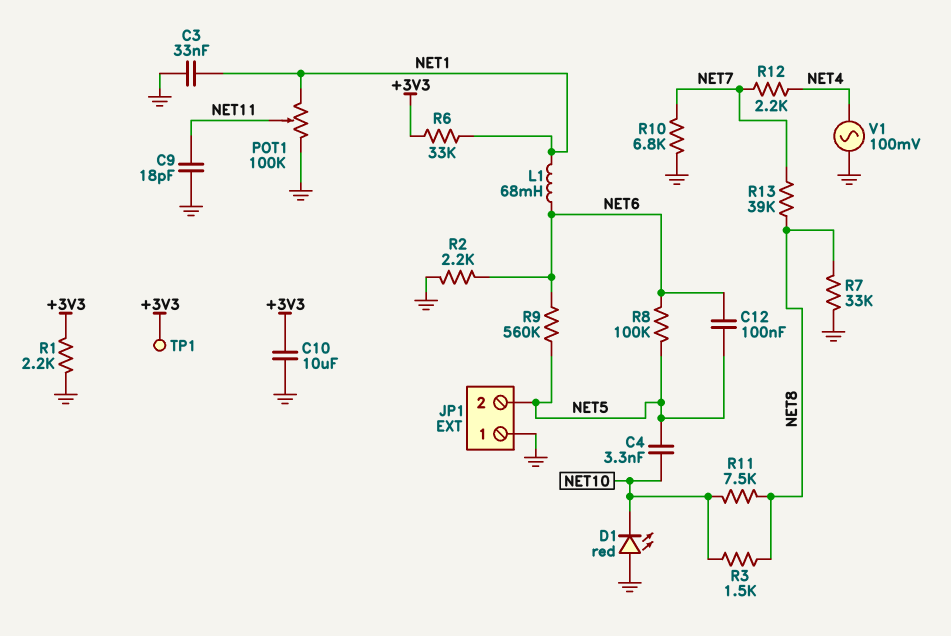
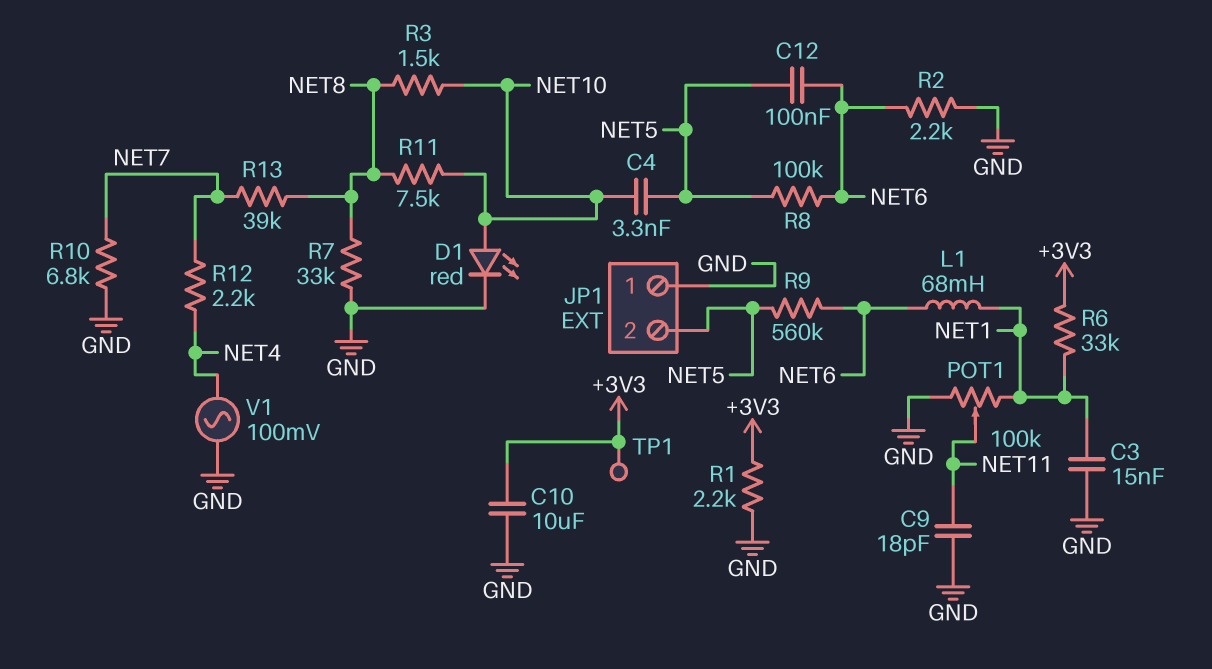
C3: 33nF (GND, NET1) -> 15nF (GND, NET1)
D1: LED red (A GND, K NET10) -> LED red (A NET10, K GND)

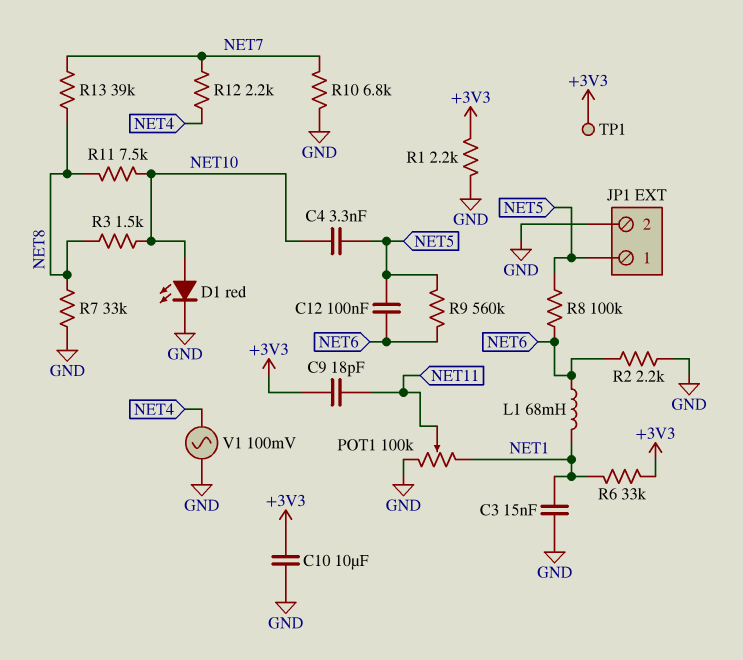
C9: 18pF (GND, NET11) -> 18pF (+3V3, NET11)
JP1 pin 1: GND -> NET5
JP1 pin 2: NET5 -> GND

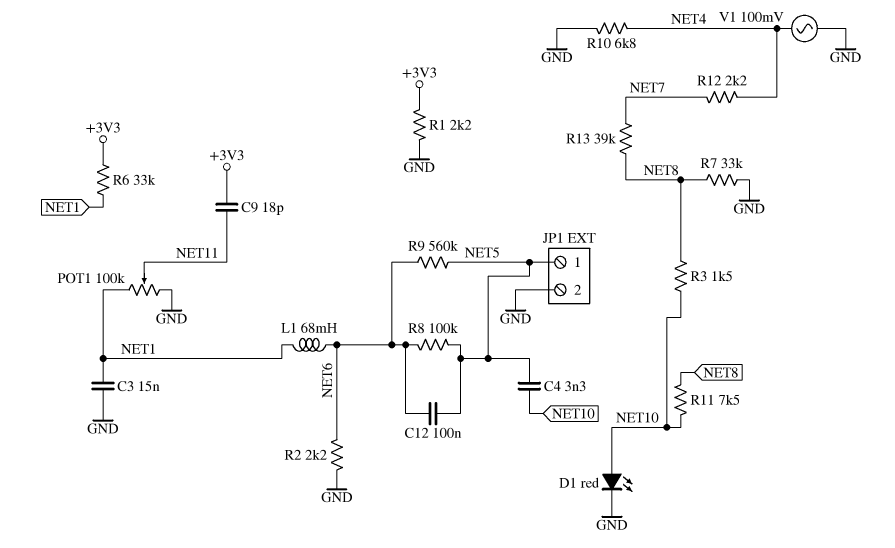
C10: 10uF (+3V3, GND) -> none
R10: 6.8k (GND, NET7) -> 6.8k (GND, NET4)
TP1: test point (+3V3) -> none

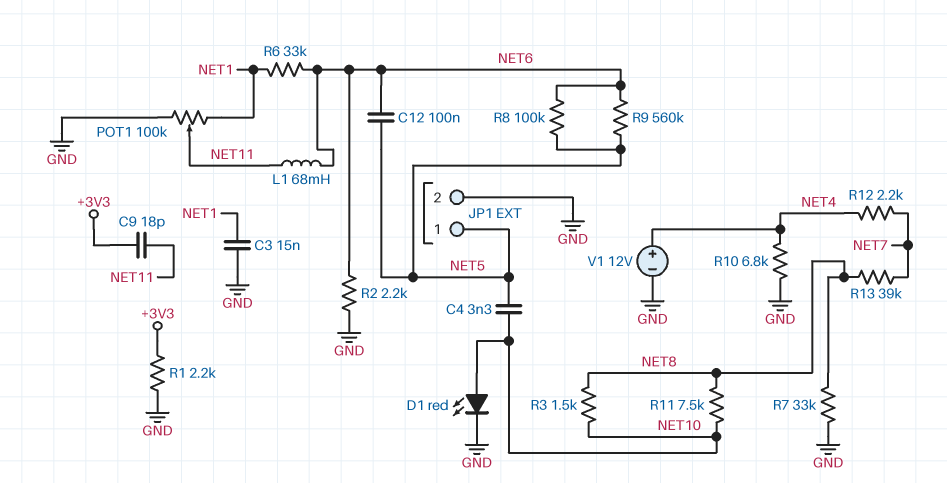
L1: 68mH (NET1, NET6) -> 68mH (NET6, NET11)
R6: 33k (+3V3, NET1) -> 33k (NET1, NET6)
V1: AC 100mV (GND, NET4) -> 12V (plus NET4, minus GND)

